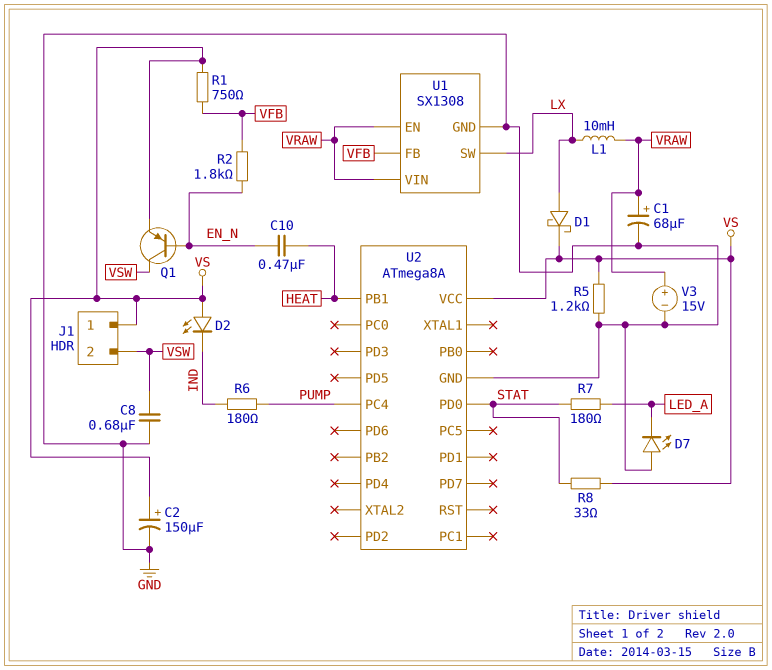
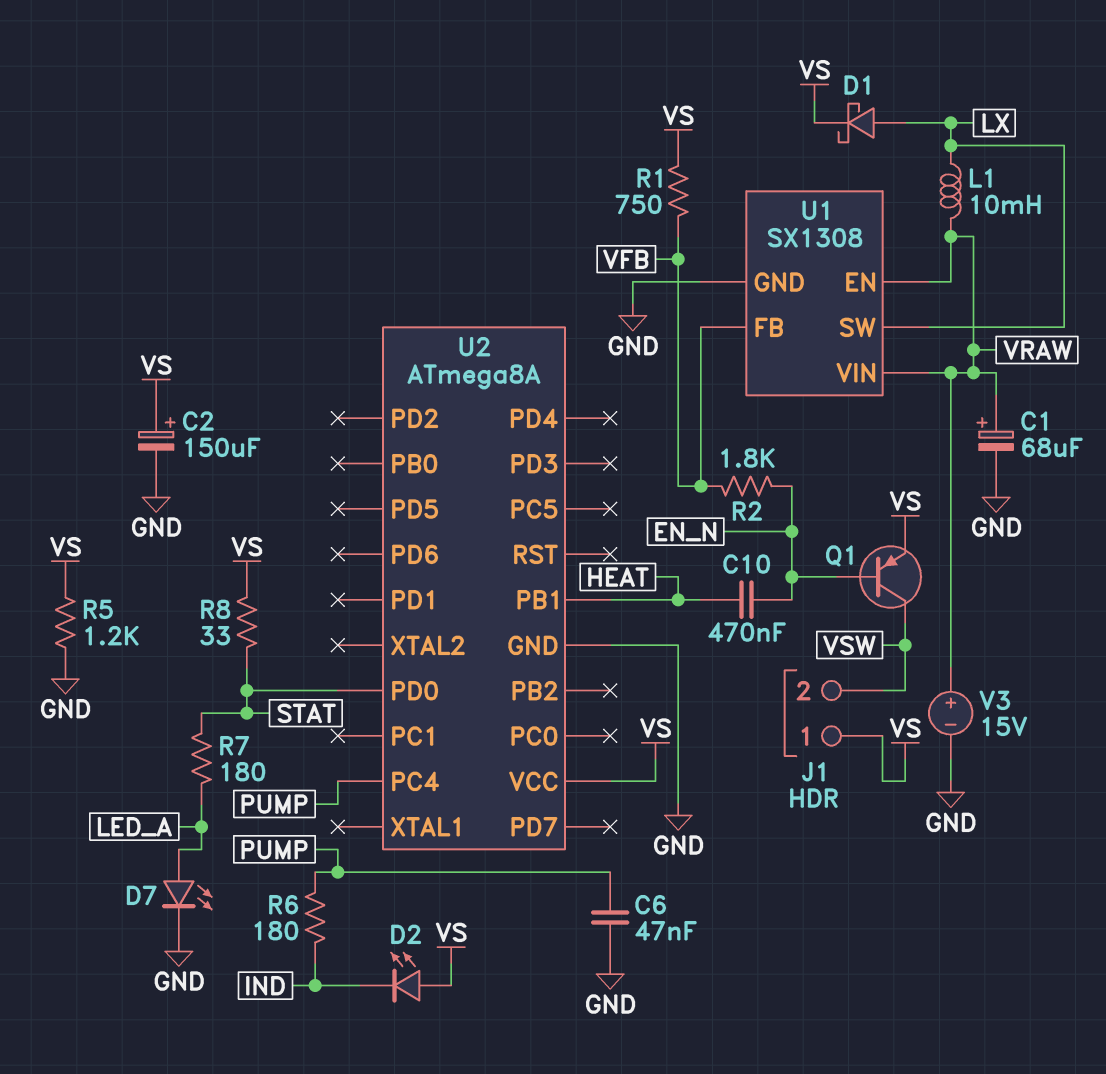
C6: none -> 47nF (GND, PUMP)
C8: 680nF (GND, VSW) -> none
D7: LED (A GND, K LED_A) -> LED (A LED_A, K GND)

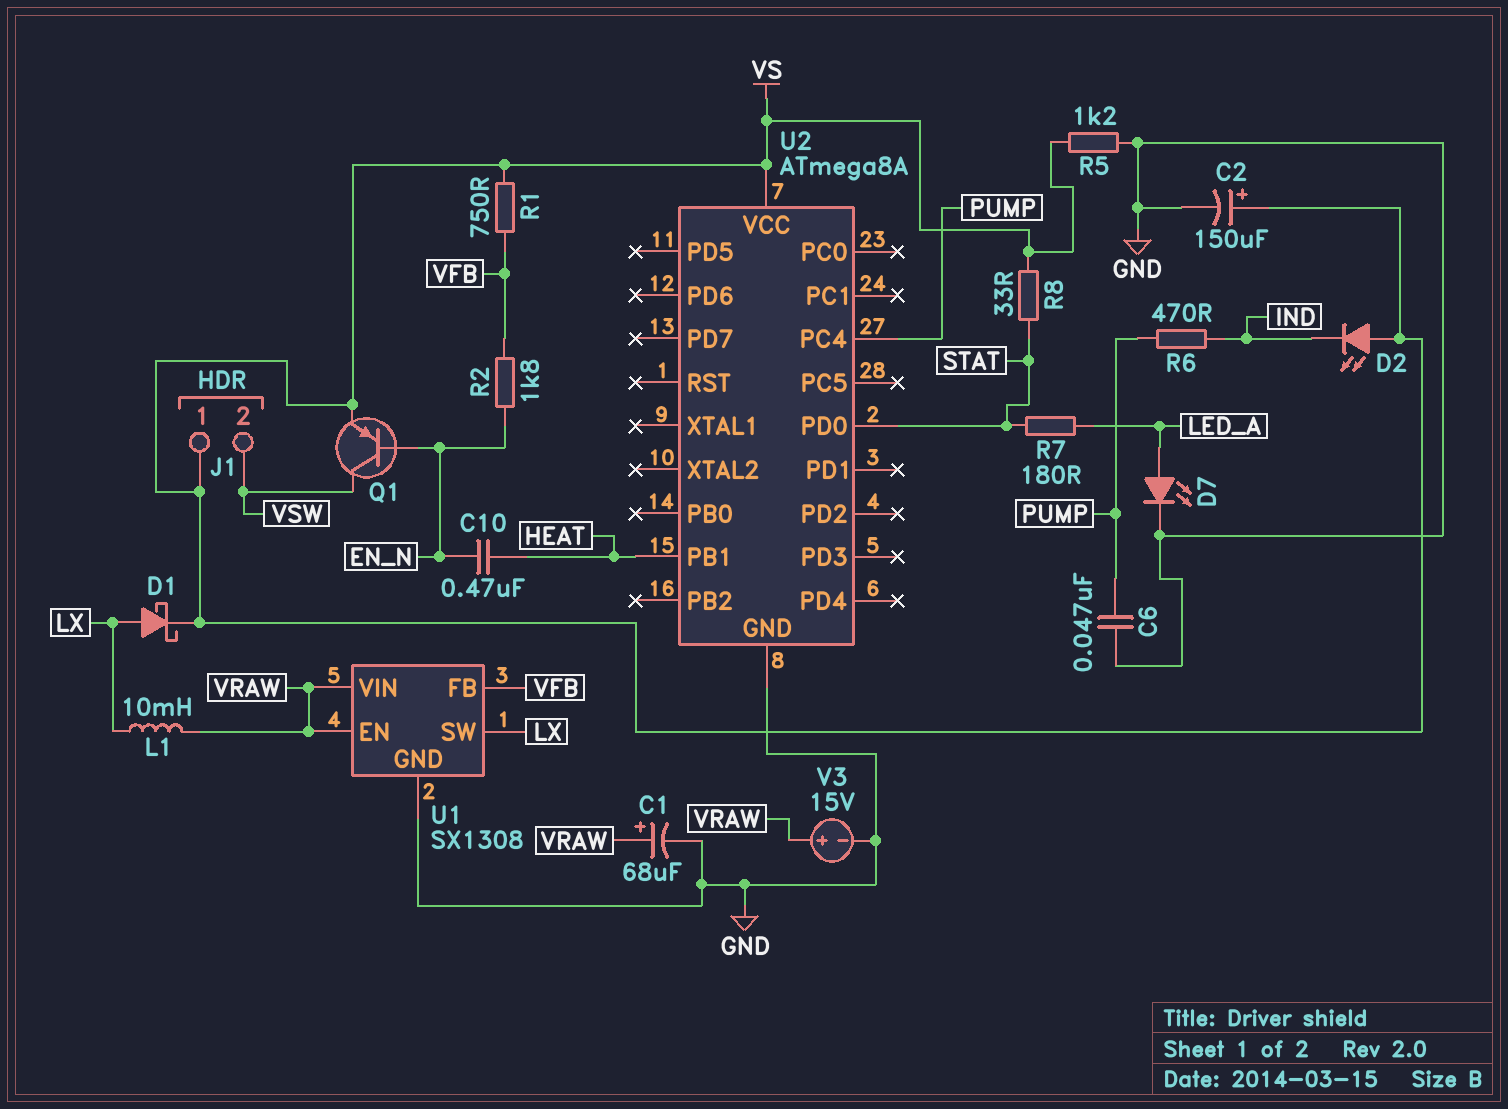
R6: 180 (IND, PUMP) -> 470 (IND, PUMP)

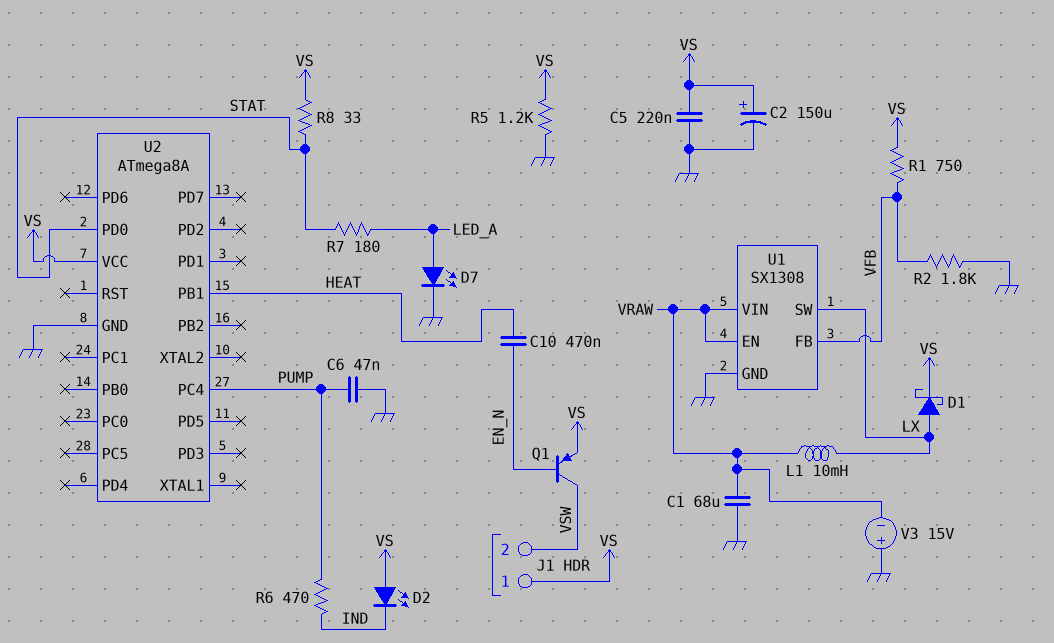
C1: 68uF (plus VRAW, minus GND) -> 68uF (GND, VRAW)
C5: none -> 220nF (GND, VS)
R2: 1.8k (EN_N, VFB) -> 1.8k (GND, VFB)
V3: 15V (plus VRAW, minus GND) -> 15V (plus GND, minus VRAW)

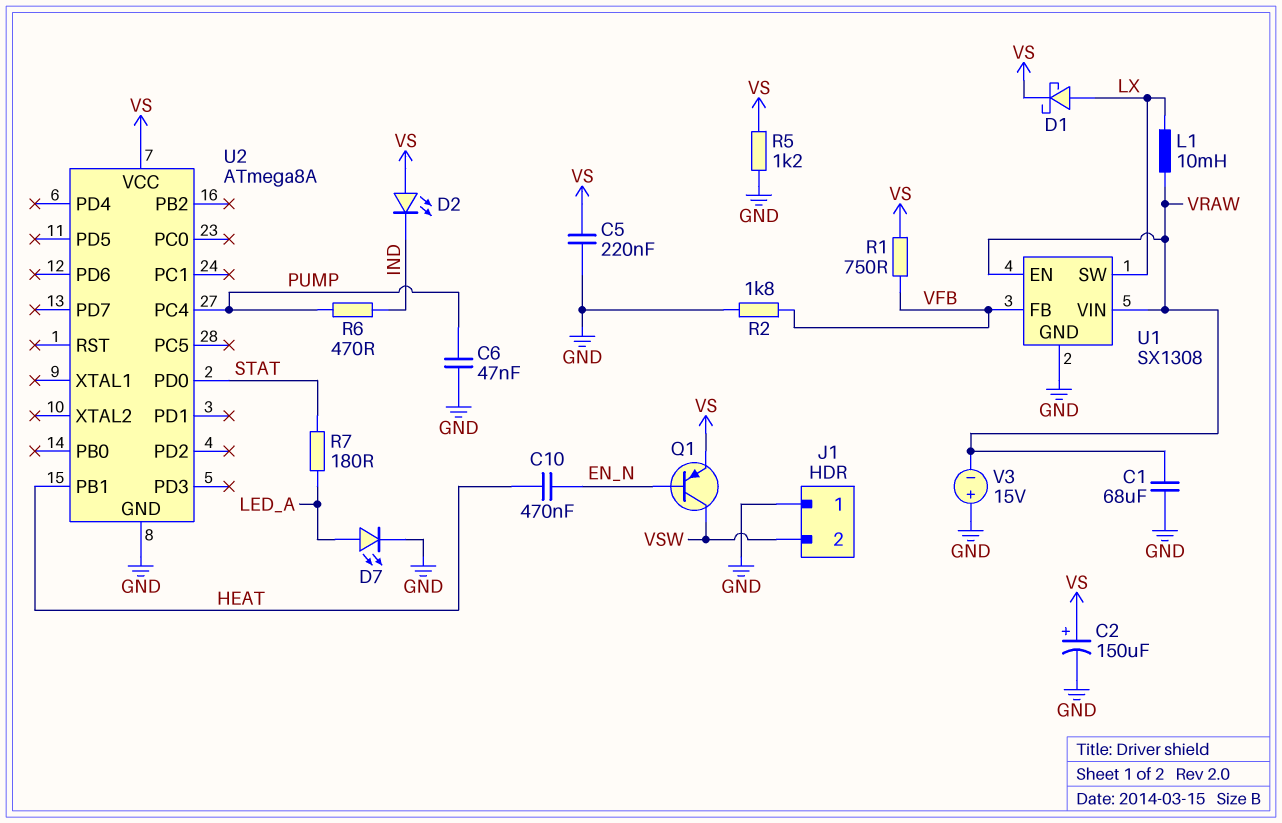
J1 pin 1: VS -> GND
R8: 33 (STAT, VS) -> none

